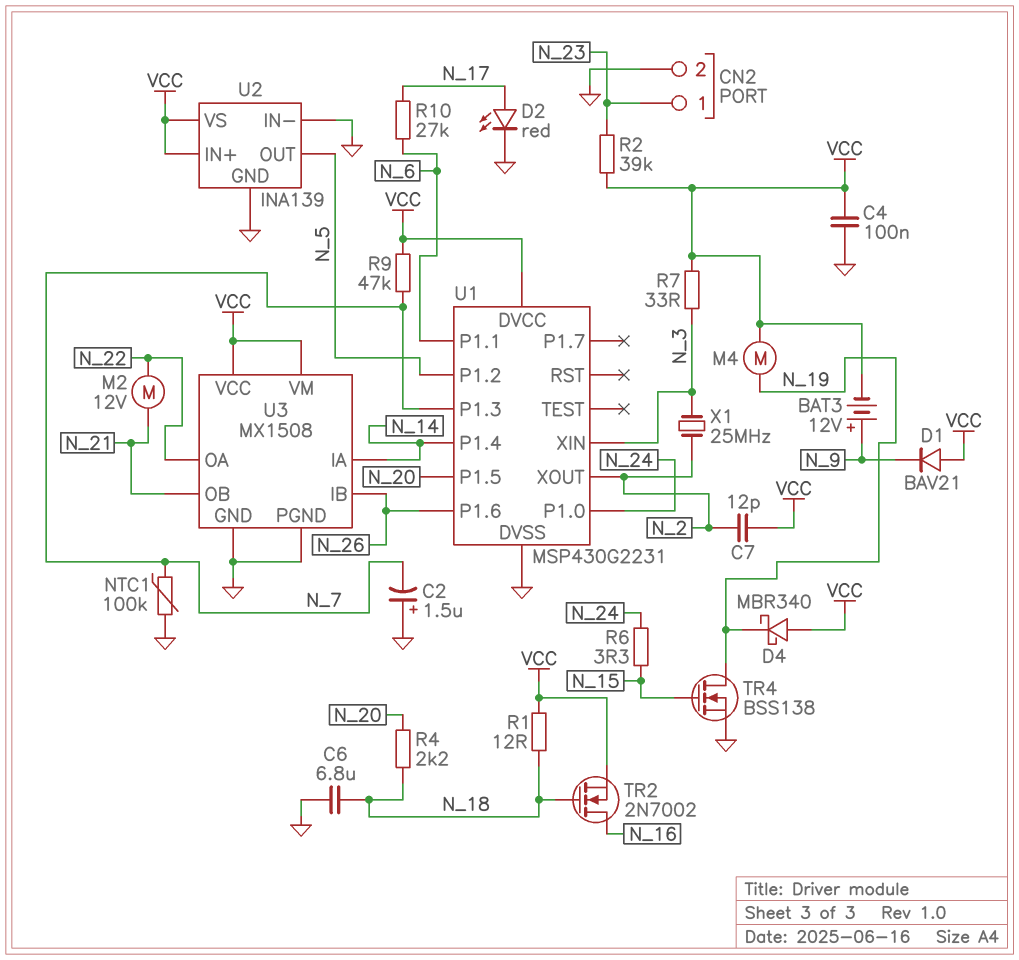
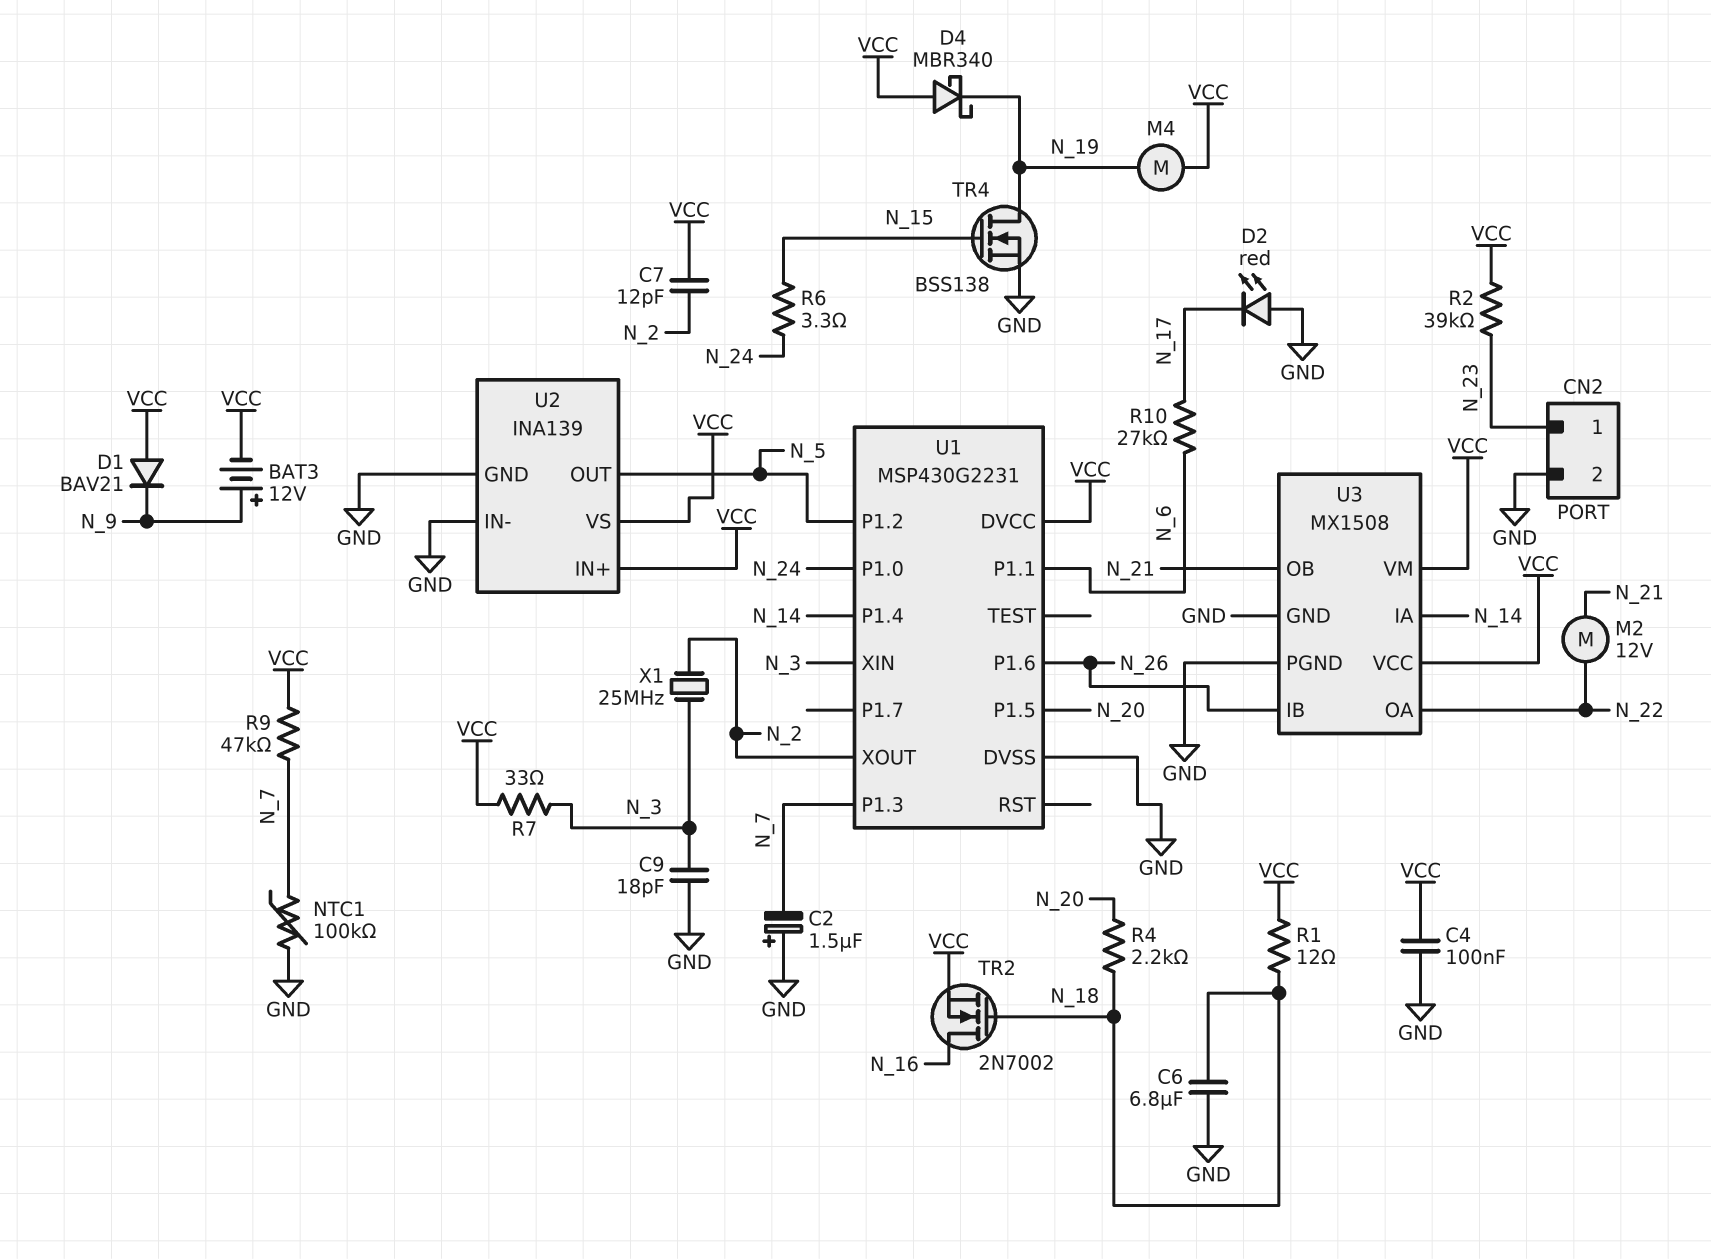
C9: none -> 18pF (GND, N_3)
D2: LED red (A N_17, K GND) -> LED red (A GND, K N_17)

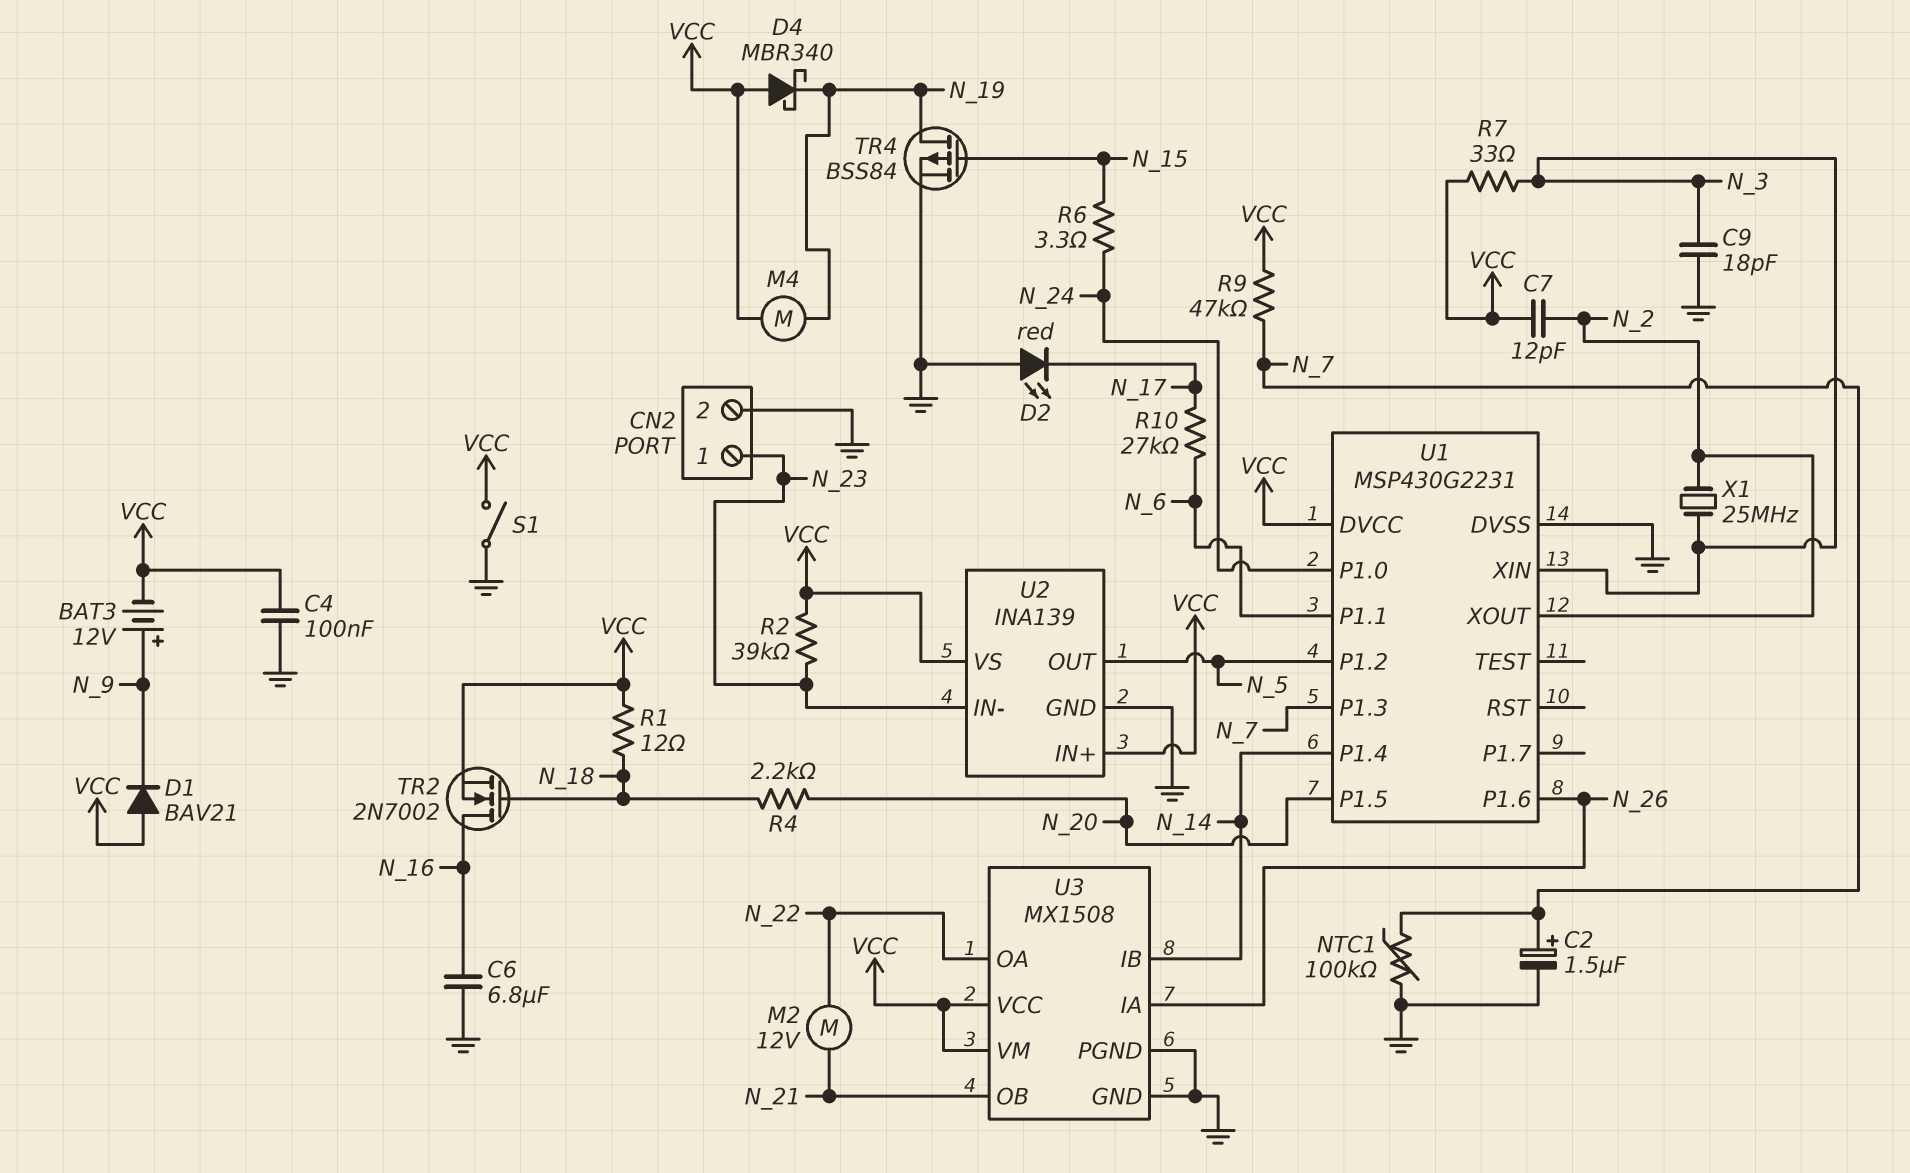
C2: 1.5uF (plus GND, minus N_7) -> 1.5uF (plus N_7, minus GND)
C6: 6.8uF (GND, N_18) -> 6.8uF (GND, N_16)
S1: none -> switch (GND, VCC)
TR4: NMOS BSS138 (G N_15, D N_19, S GND) -> PMOS BSS84 (G N_15, D N_19, S GND)
U2 pin IN-: GND -> N_23
U3 pin IA: N_14 -> N_26
U3 pin IB: N_26 -> N_14

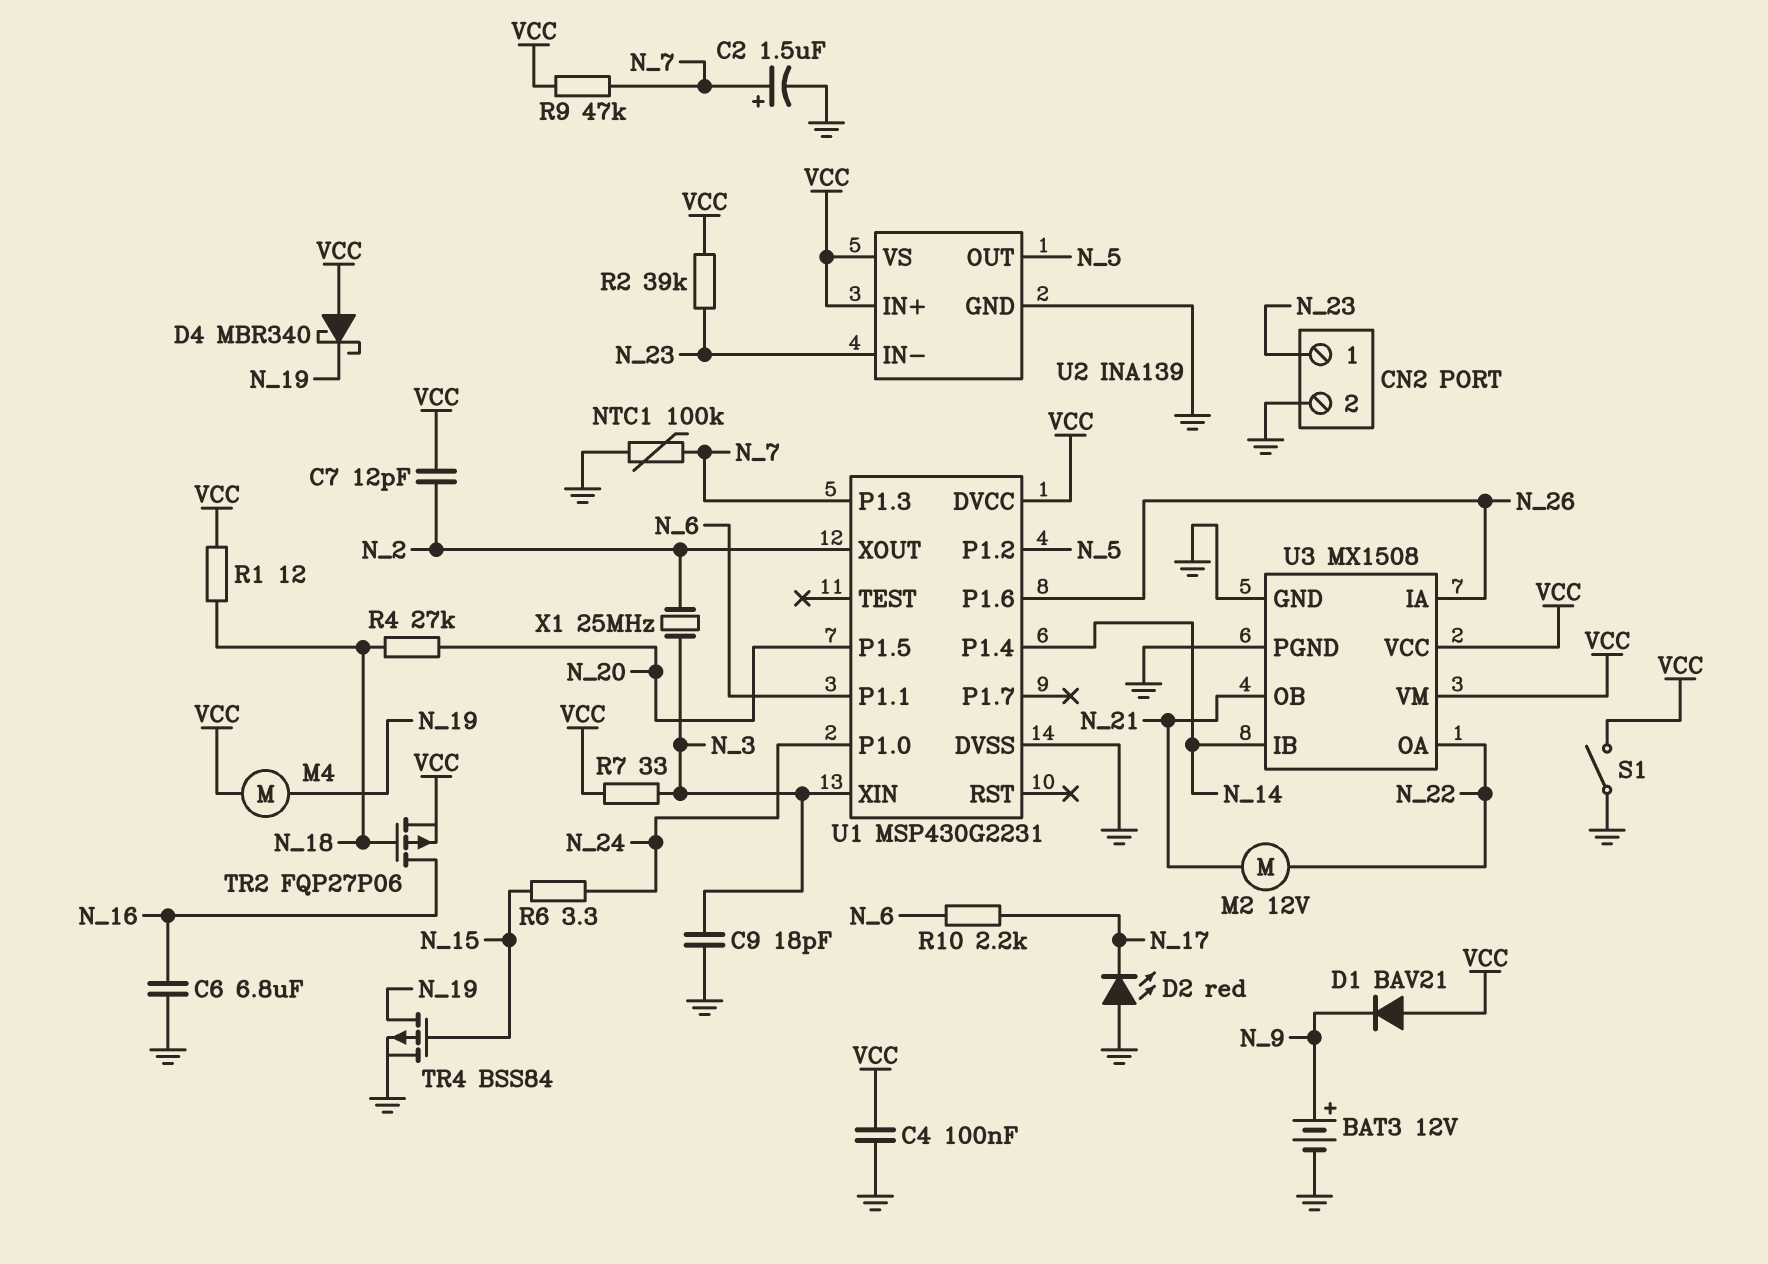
BAT3: 12V (plus N_9, minus VCC) -> 12V (plus N_9, minus GND)
R4: 2.2k (N_18, N_20) -> 27k (N_18, N_20)
R10: 27k (N_6, N_17) -> 2.2k (N_6, N_17)
TR2: NMOS 2N7002 (G N_18, D N_16, S VCC) -> PMOS FQP27P06 (G N_18, D N_16, S VCC)

